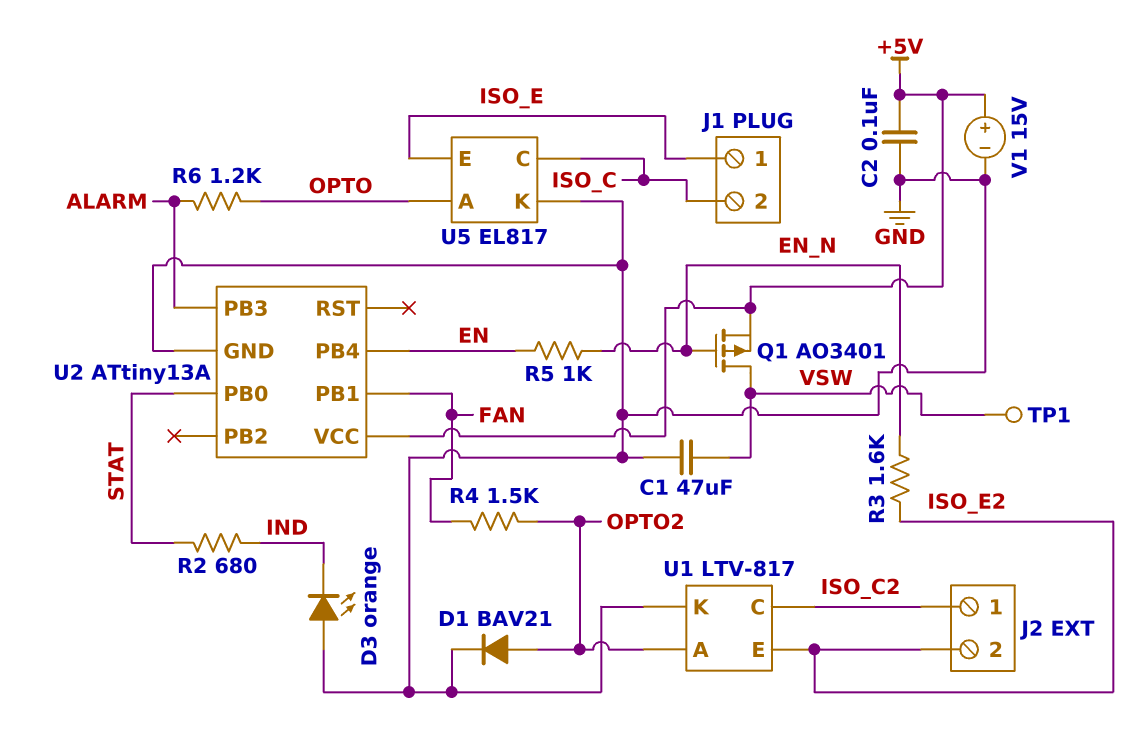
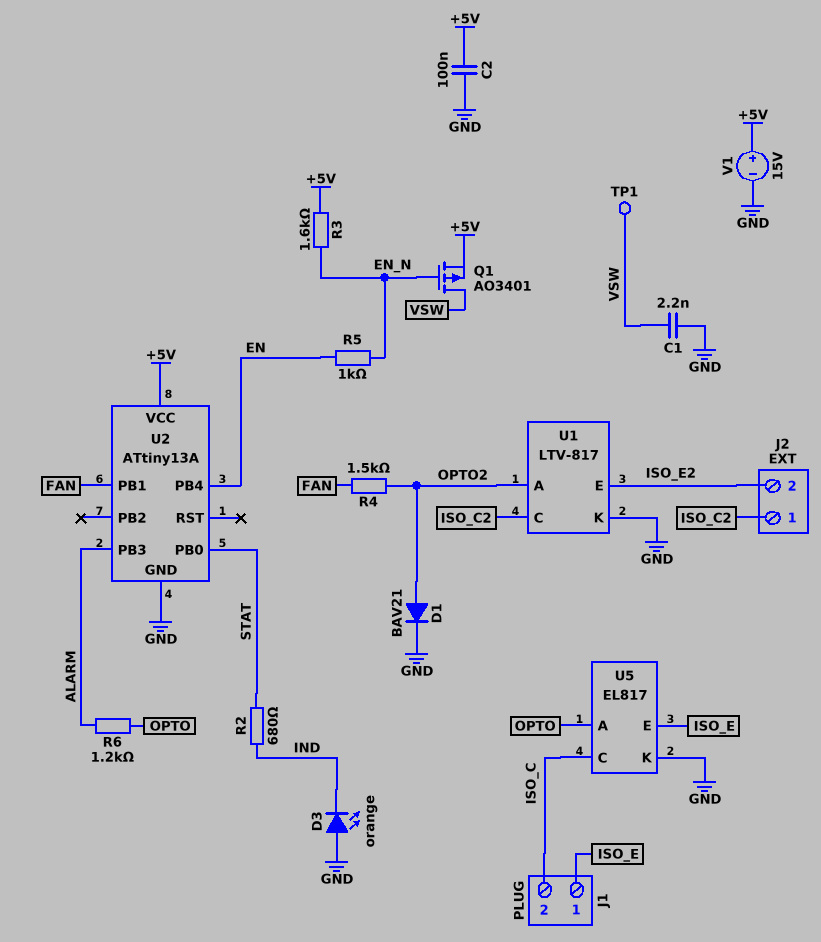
C1: 47uF (GND, VSW) -> 2.2nF (GND, VSW)
R3: 1.6k (EN_N, ISO_E2) -> 1.6k (+5V, EN_N)

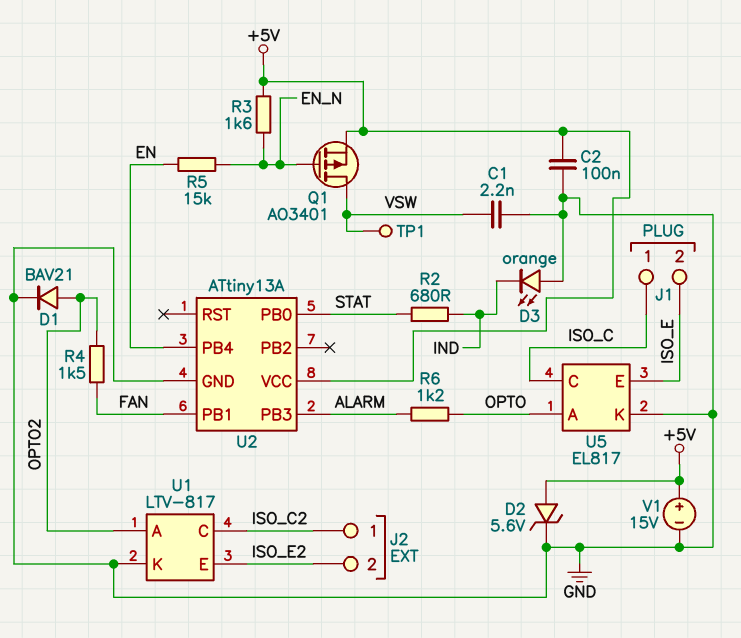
D2: none -> zener 5.6V (A +5V, K GND)
J1 pin 1: ISO_E -> ISO_C
J1 pin 2: ISO_C -> ISO_E
R5: 1k (EN, EN_N) -> 15k (EN, EN_N)

